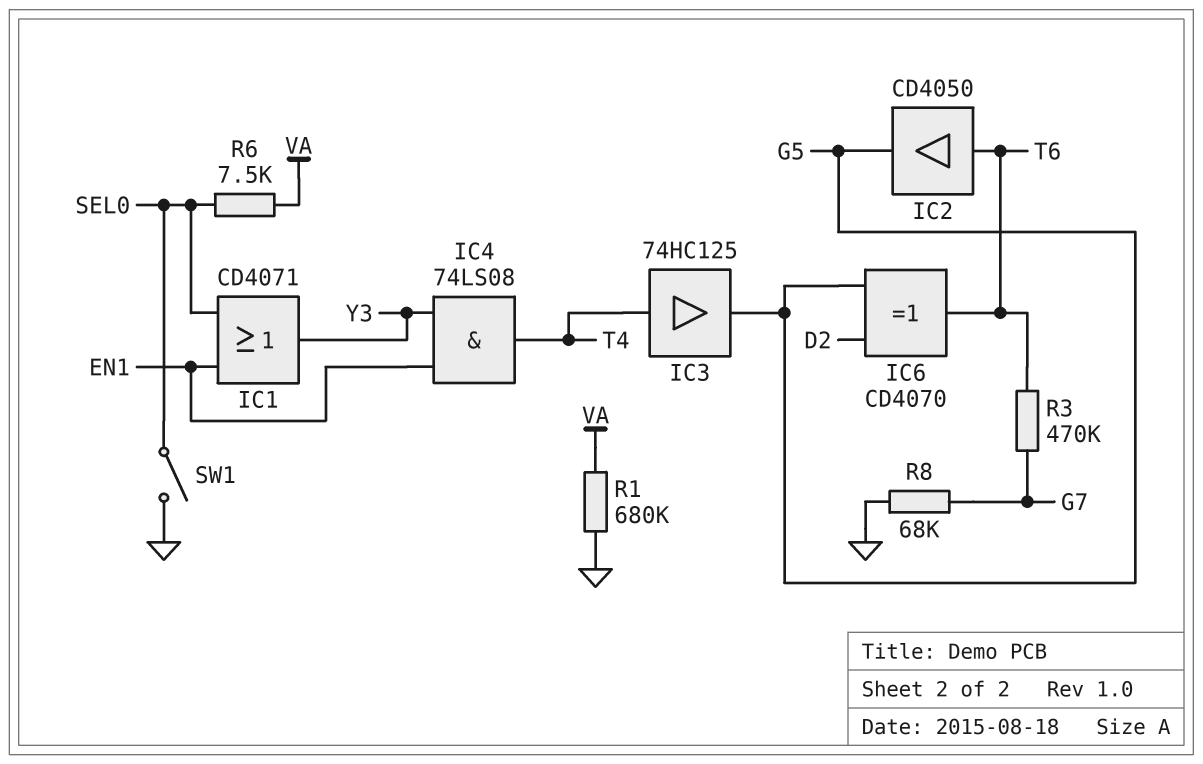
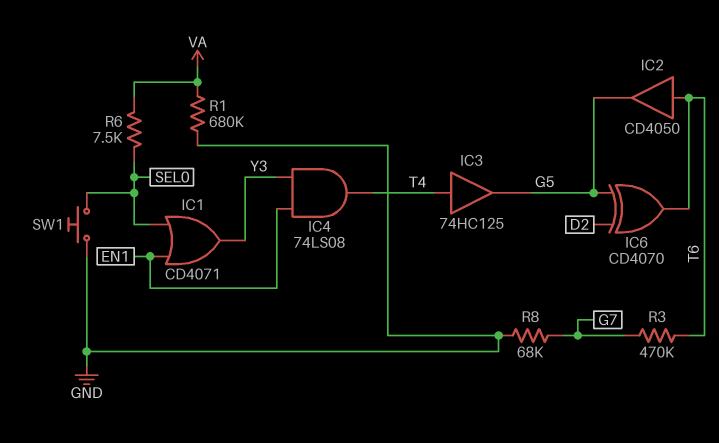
SW1: switch (GND, SEL0) -> button (GND, SEL0)

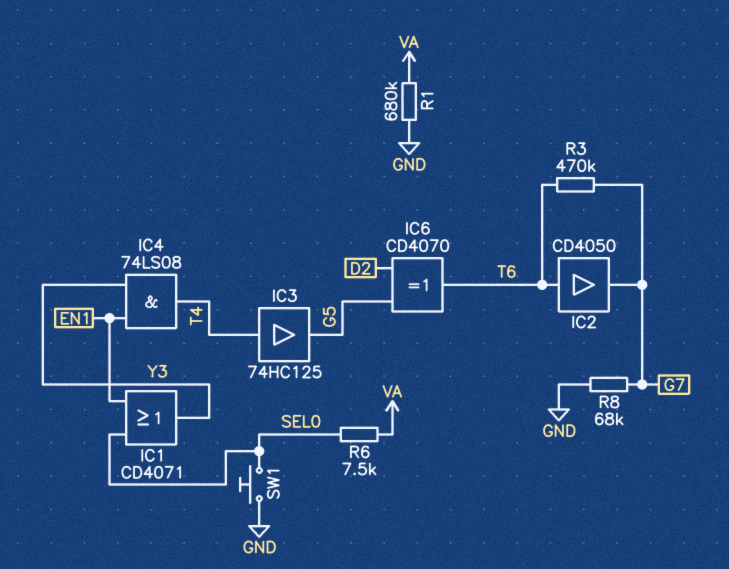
IC2: buffer CD4050 (in T6, out G5) -> buffer CD4050 (in T6, out G7)

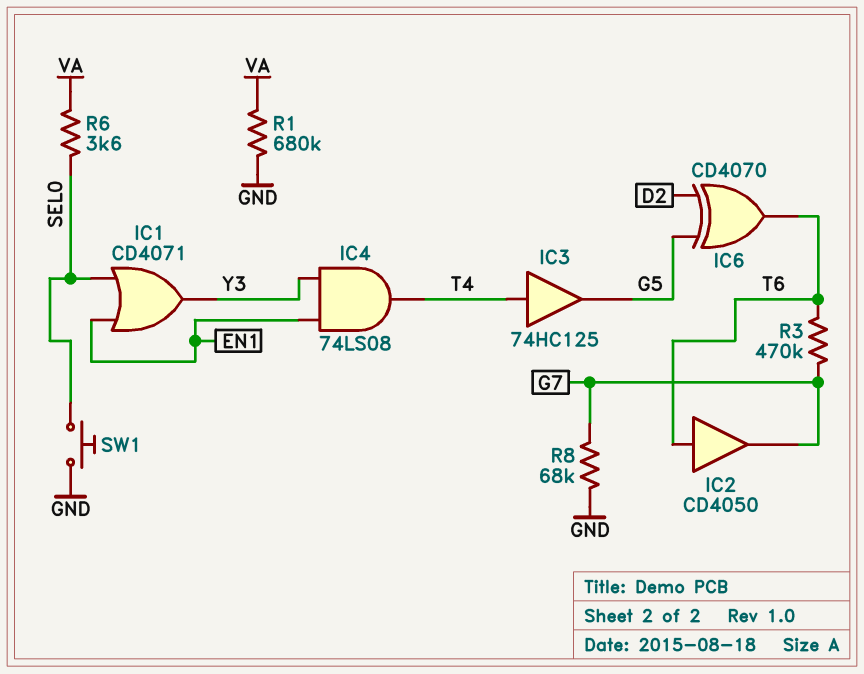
R6: 7.5k (SEL0, VA) -> 3.6k (SEL0, VA)

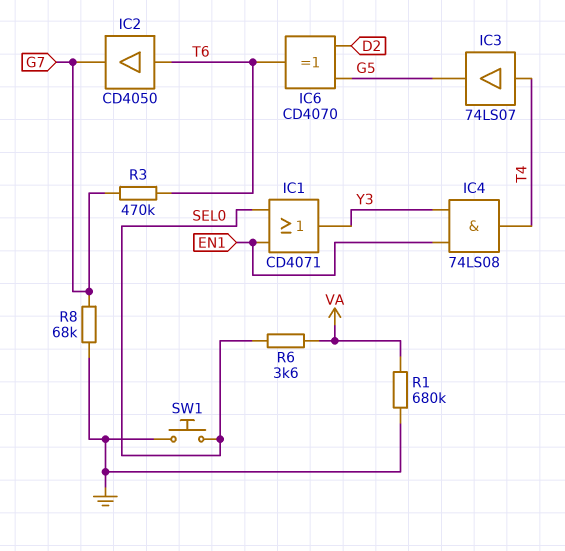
IC3: buffer 74HC125 (in T4, out G5) -> buffer 74LS07 (in T4, out G5)

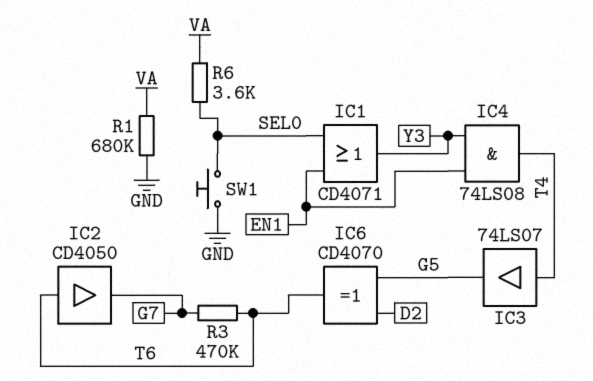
R8: 68k (G7, GND) -> none

